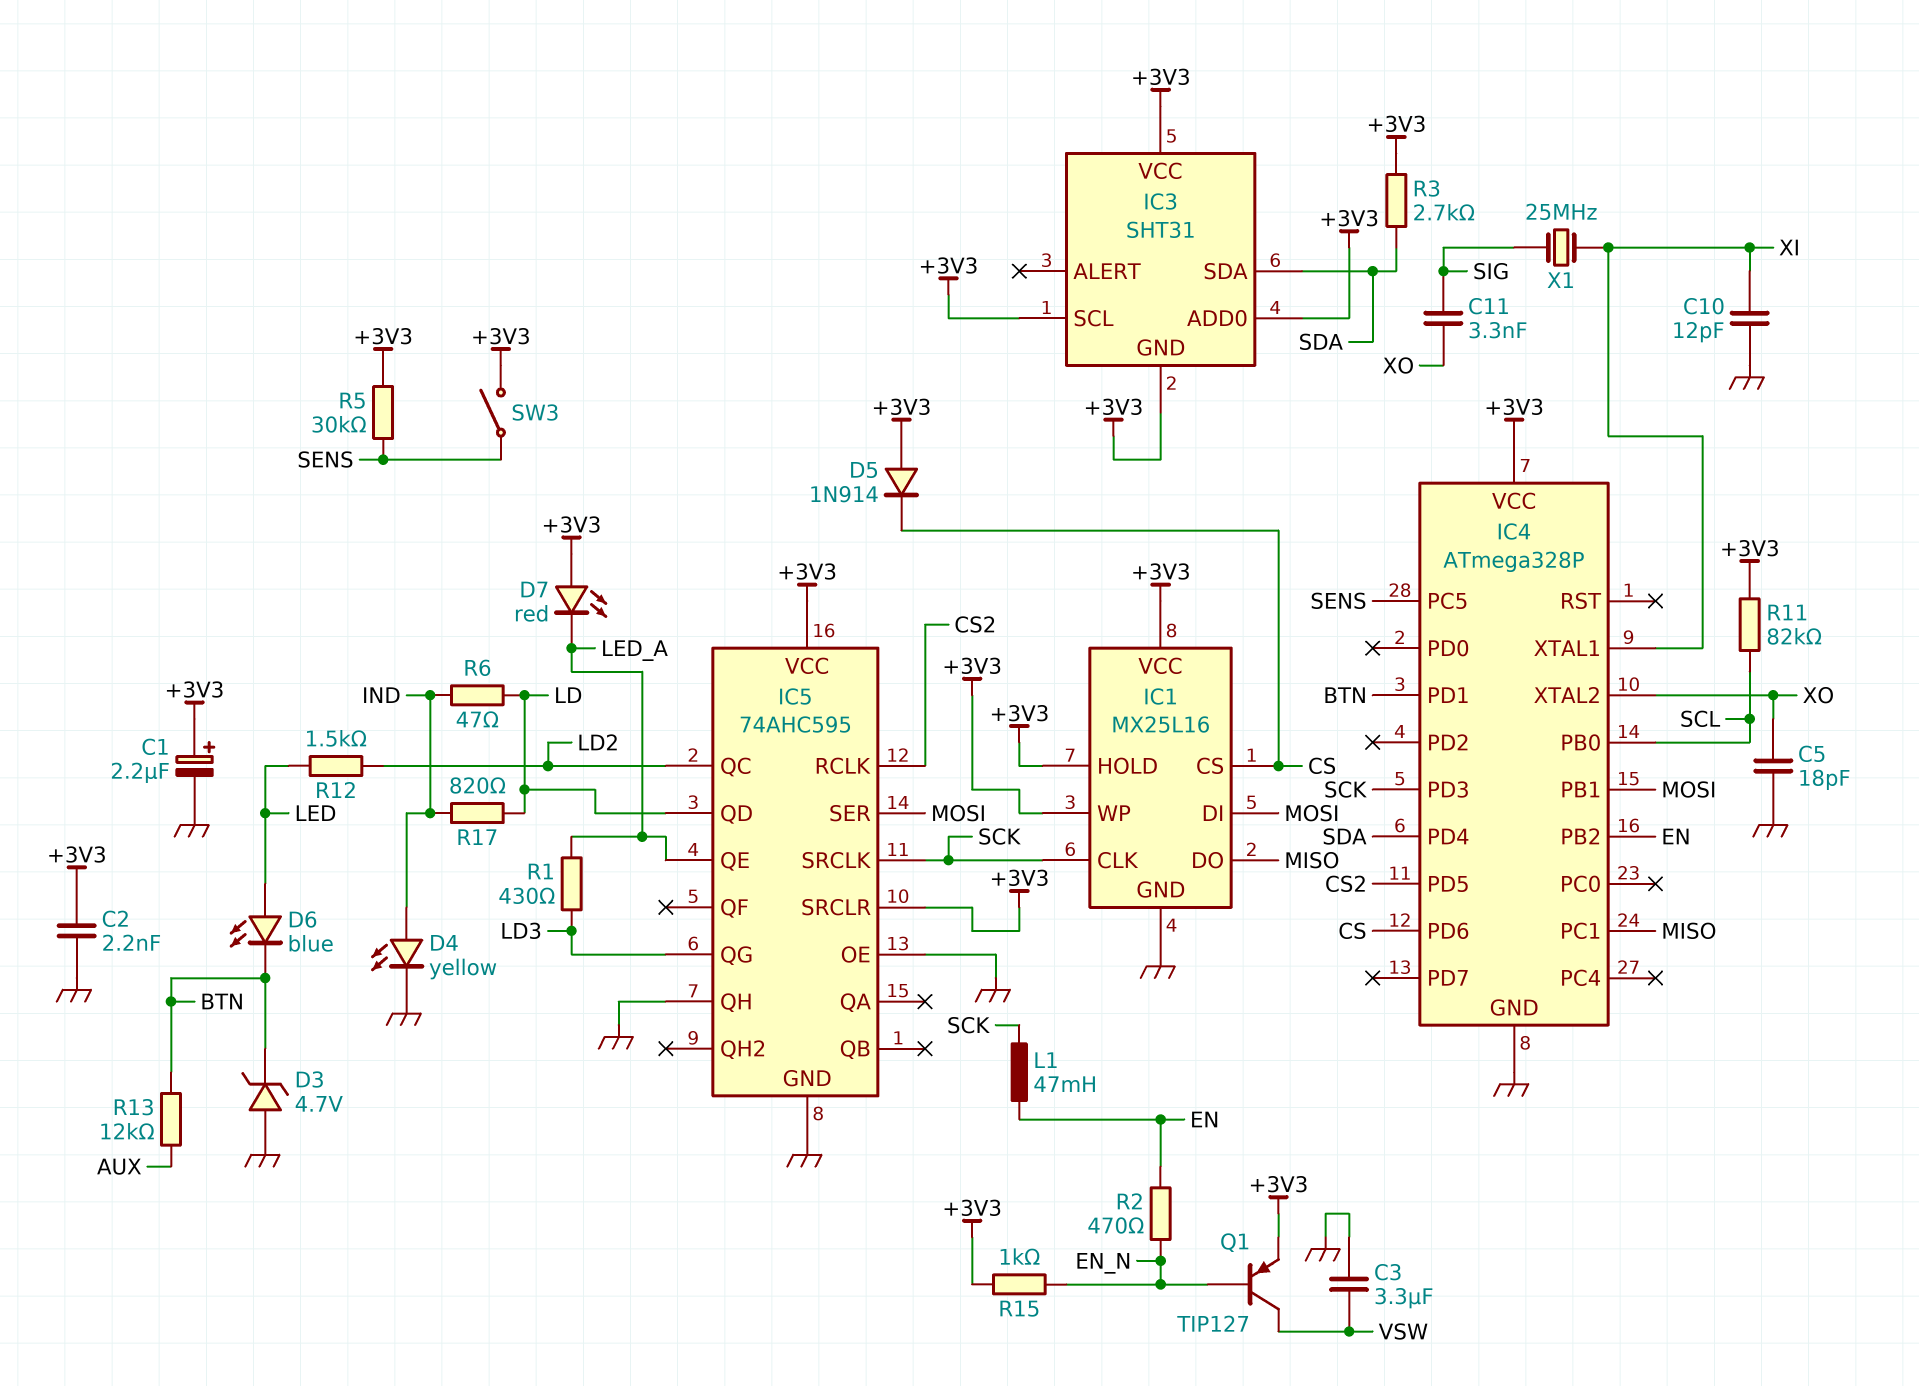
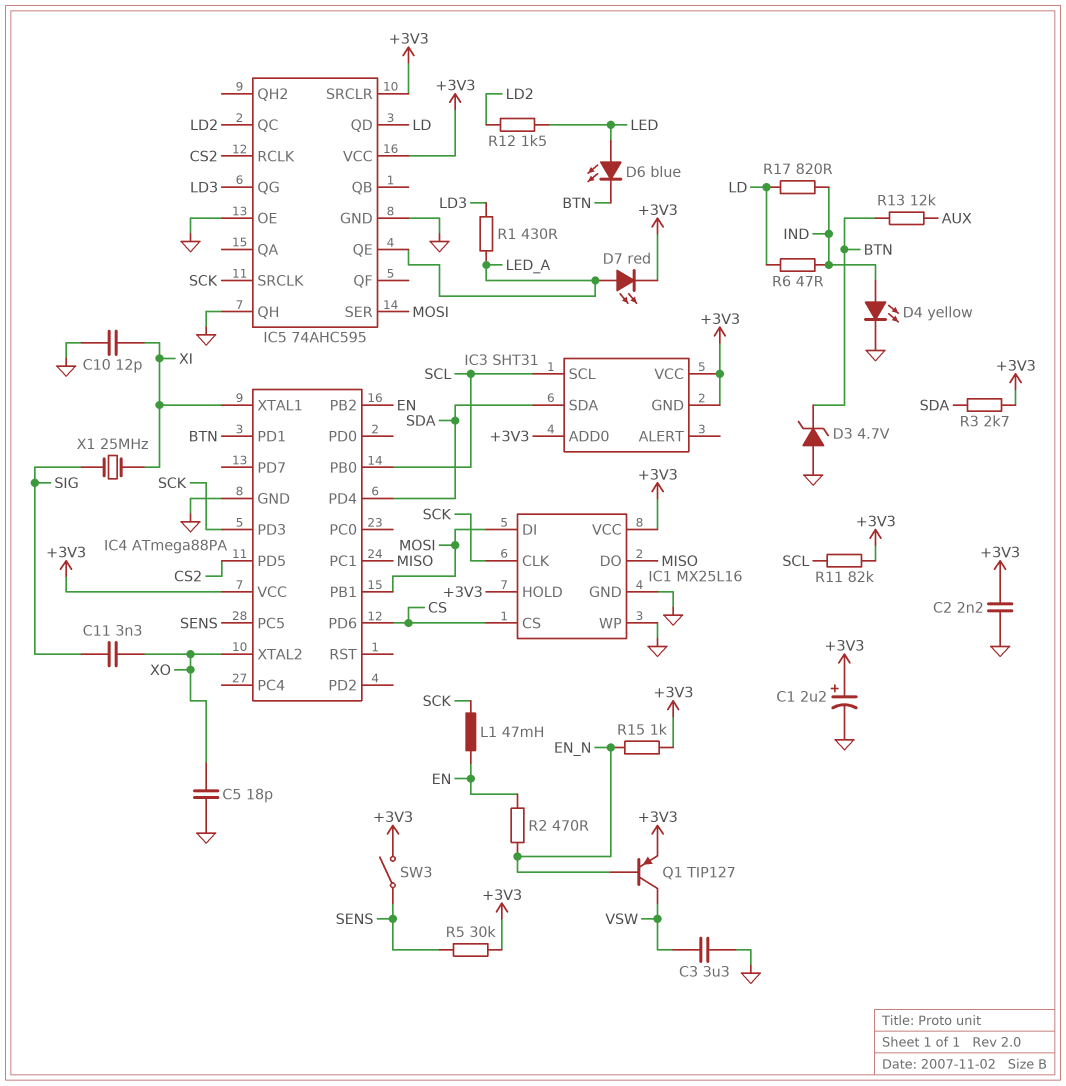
D5: diode 1N914 (A +3V3, K CS) -> none
D7: LED red (A +3V3, K LED_A) -> LED red (A LED_A, K +3V3)
IC1 pin WP: +3V3 -> GND
IC3 pin SCL: +3V3 -> SCL
IC4: ATmega328P -> ATmega88PA

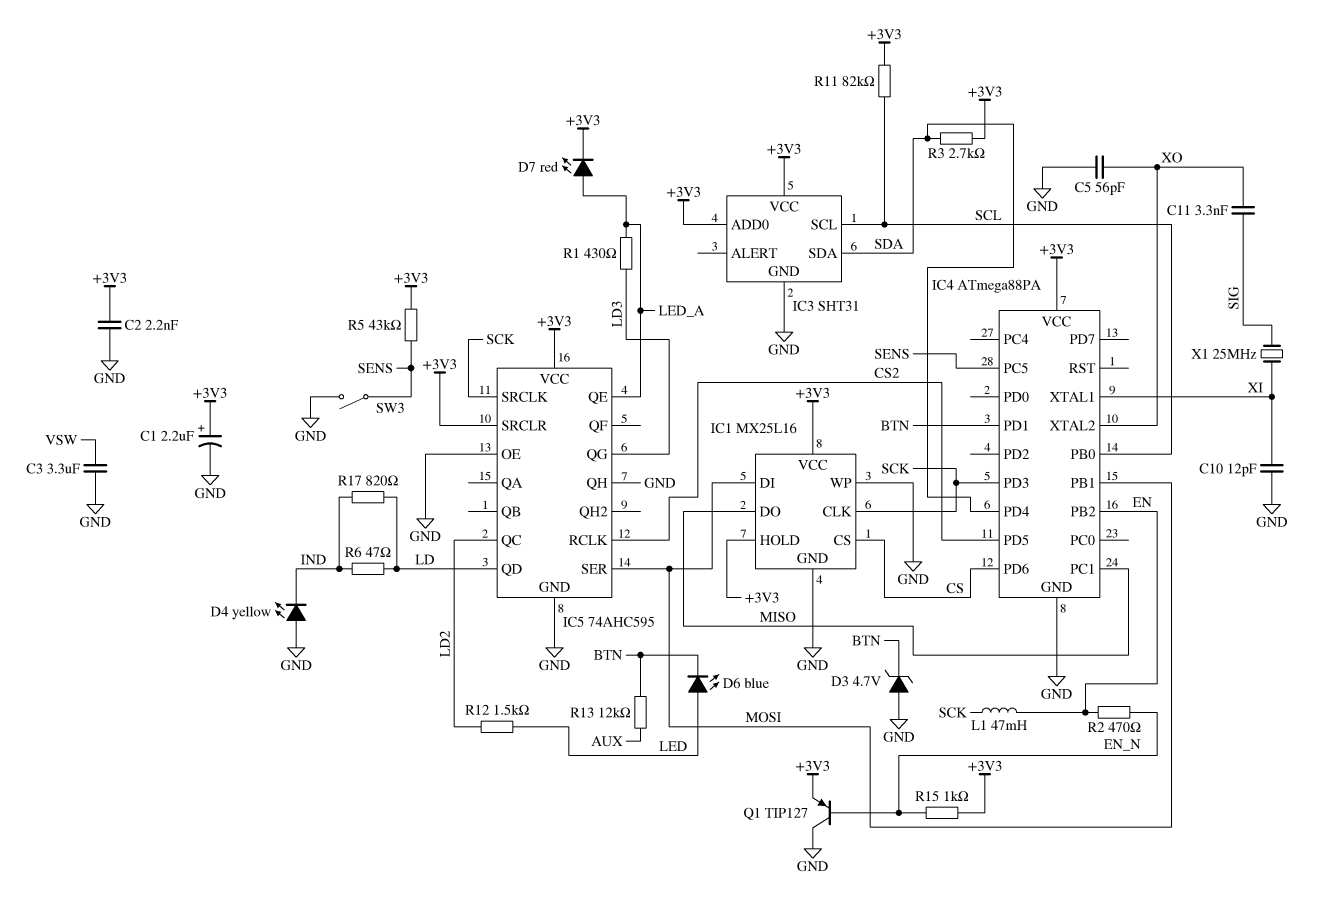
C5: 18pF (GND, XO) -> 56pF (GND, XO)
D4: LED yellow (A IND, K GND) -> LED yellow (A GND, K IND)
IC3 pin GND: +3V3 -> GND
Q1: PNP TIP127 (B EN_N, C VSW, E +3V3) -> PNP TIP127 (B EN_N, C GND, E +3V3)
R5: 30k (+3V3, SENS) -> 43k (+3V3, SENS)
SW3: switch (+3V3, SENS) -> switch (GND, SENS)

